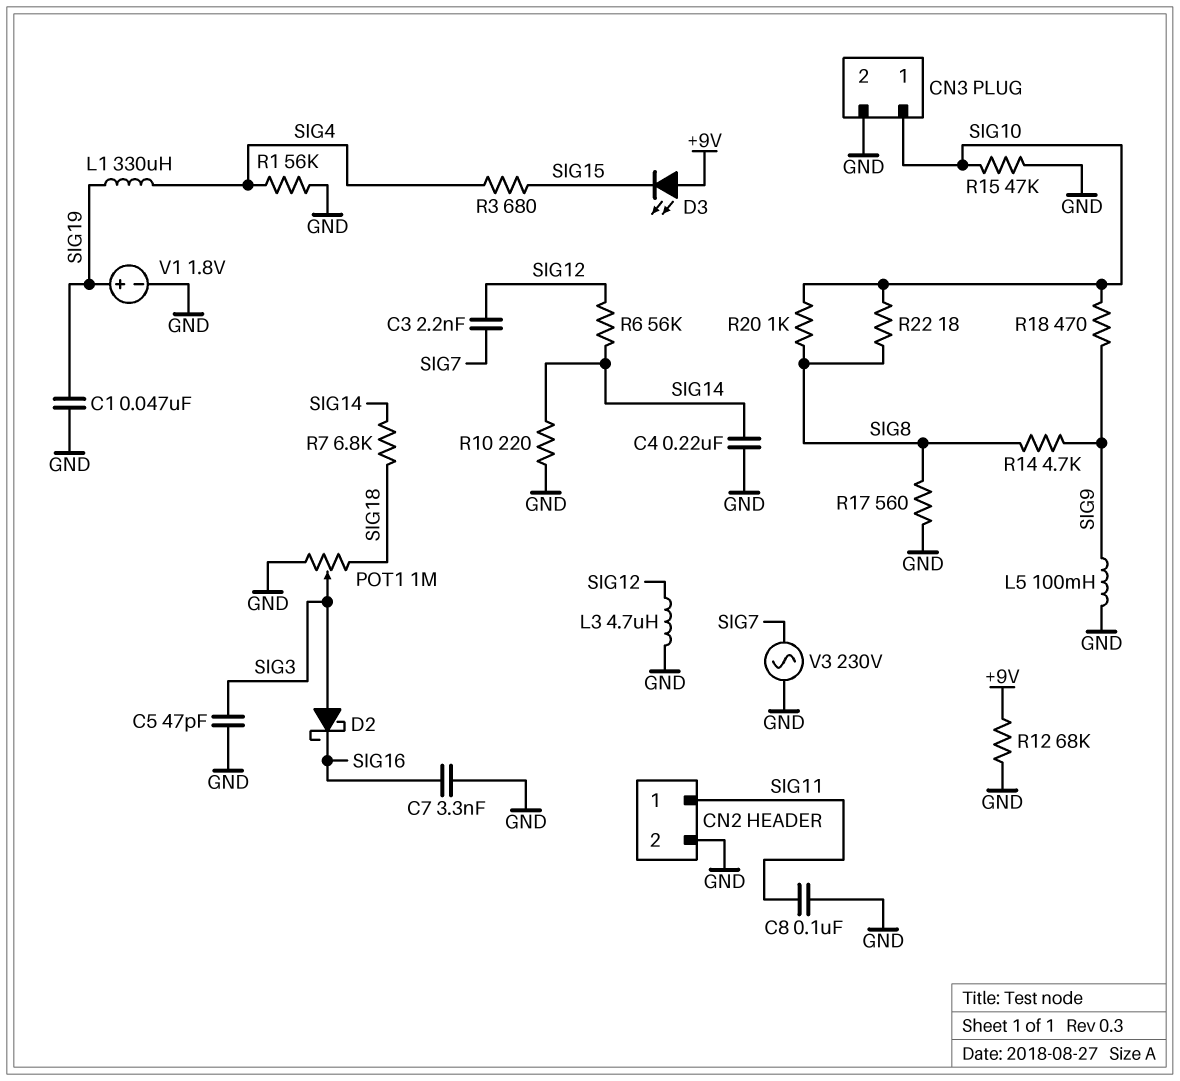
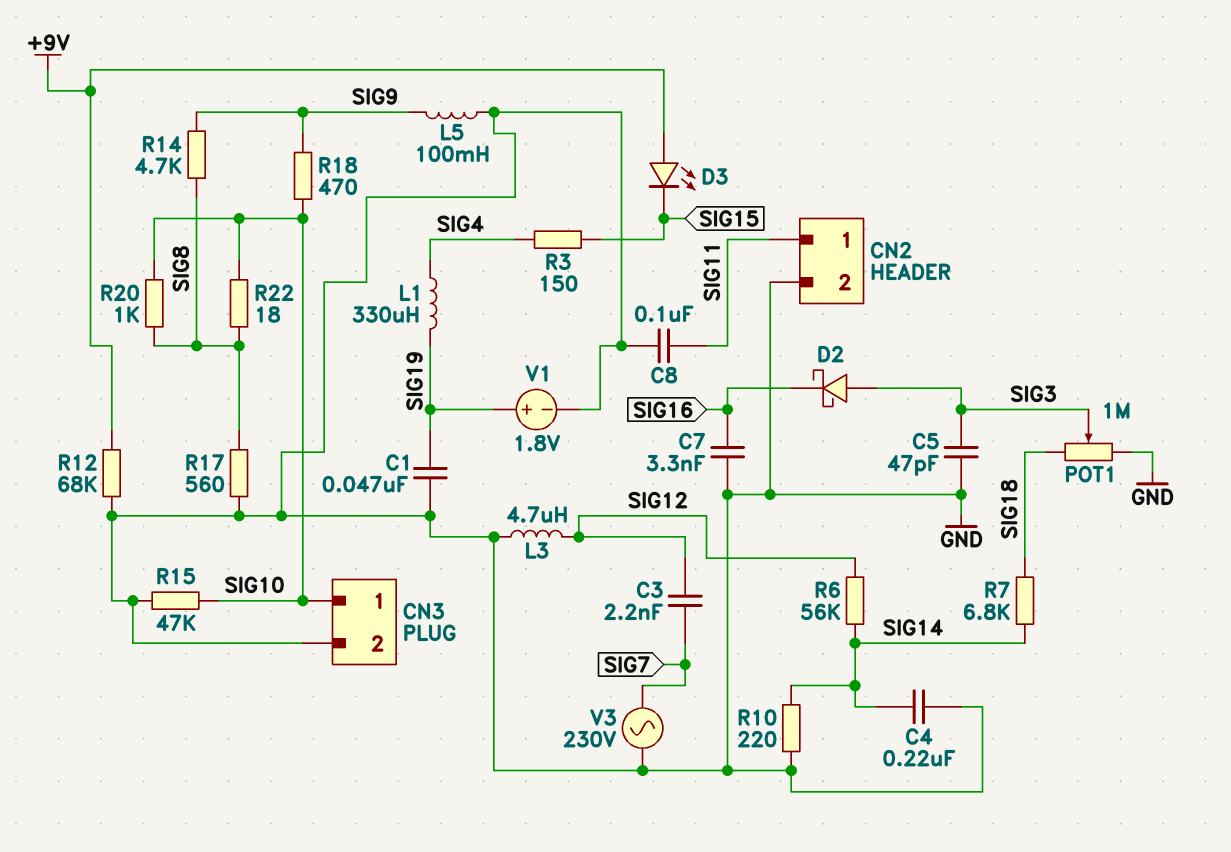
R1: 56k (GND, SIG4) -> none
R3: 680 (SIG4, SIG15) -> 150 (SIG4, SIG15)

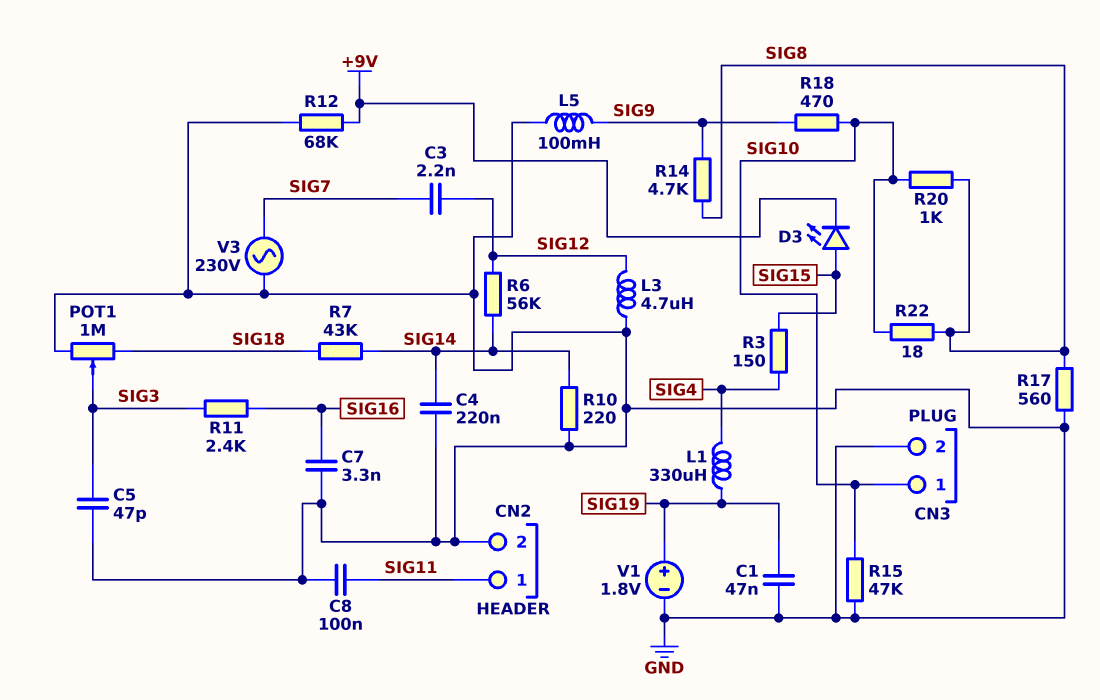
D2: schottky (A SIG3, K SIG16) -> none
D3: LED (A +9V, K SIG15) -> LED (A SIG15, K +9V)
R7: 6.8k (SIG14, SIG18) -> 43k (SIG14, SIG18)
R11: none -> 2.4k (SIG3, SIG16)

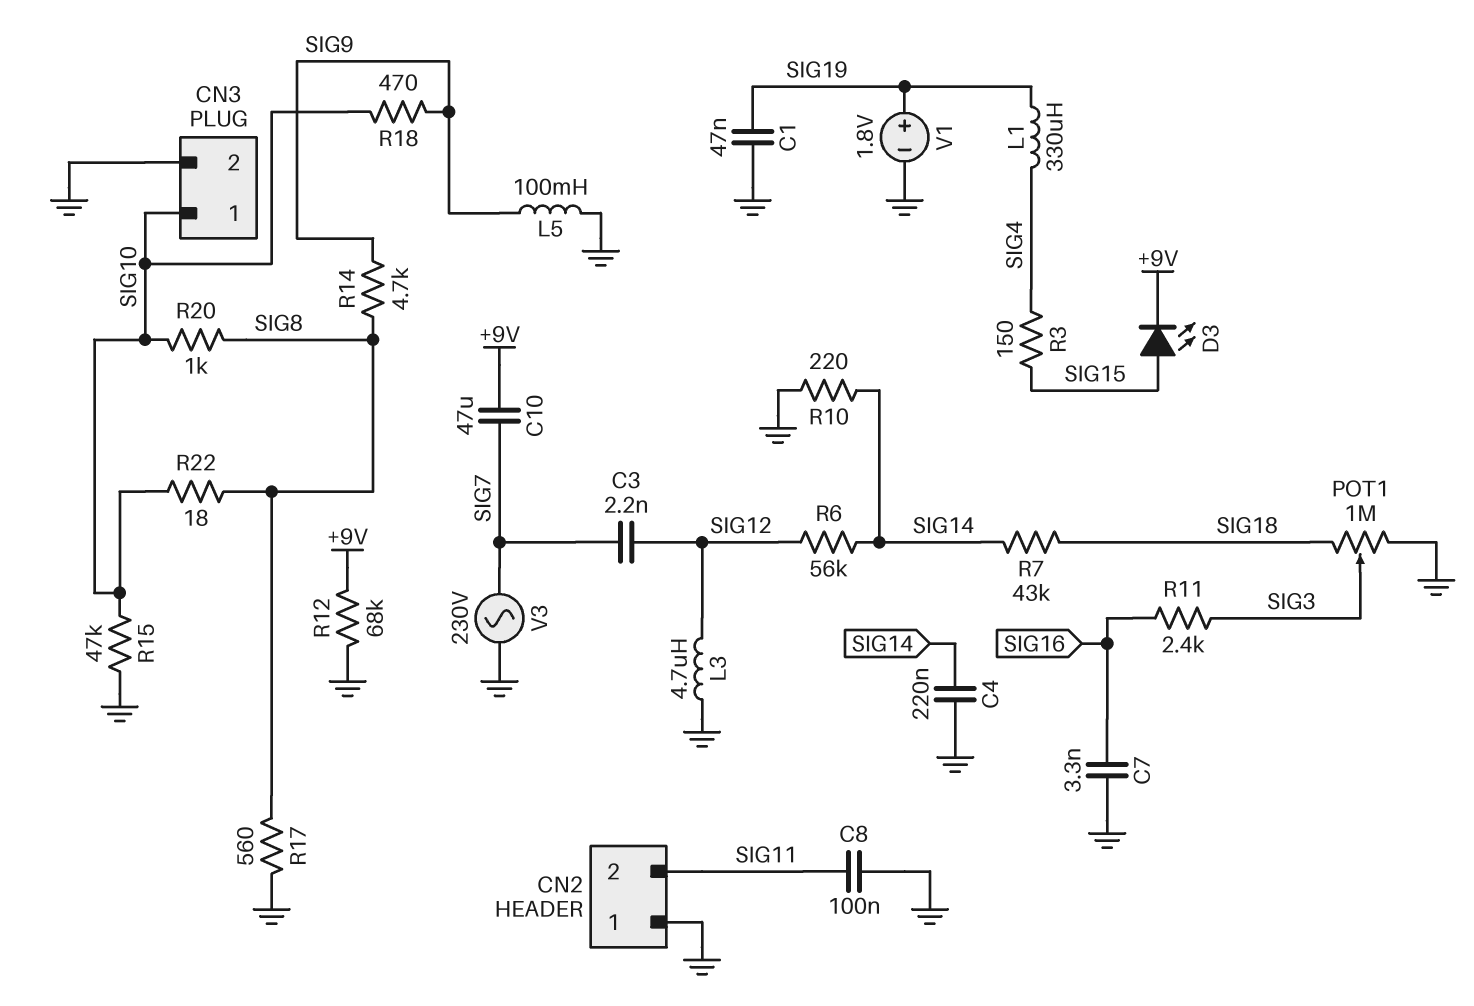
C5: 47pF (GND, SIG3) -> none
C10: none -> 47uF (+9V, SIG7)
CN2 pin 1: SIG11 -> GND
CN2 pin 2: GND -> SIG11

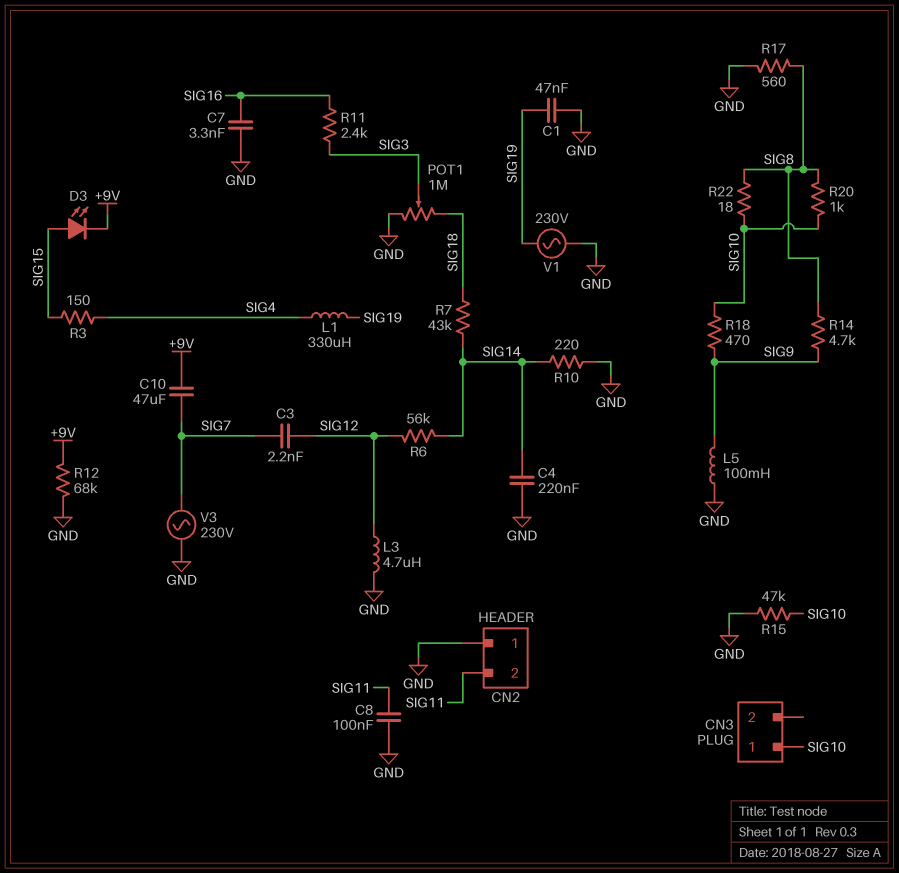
CN3 pin 2: GND -> none
V1: 1.8V (plus SIG19, minus GND) -> AC 230V (GND, SIG19)

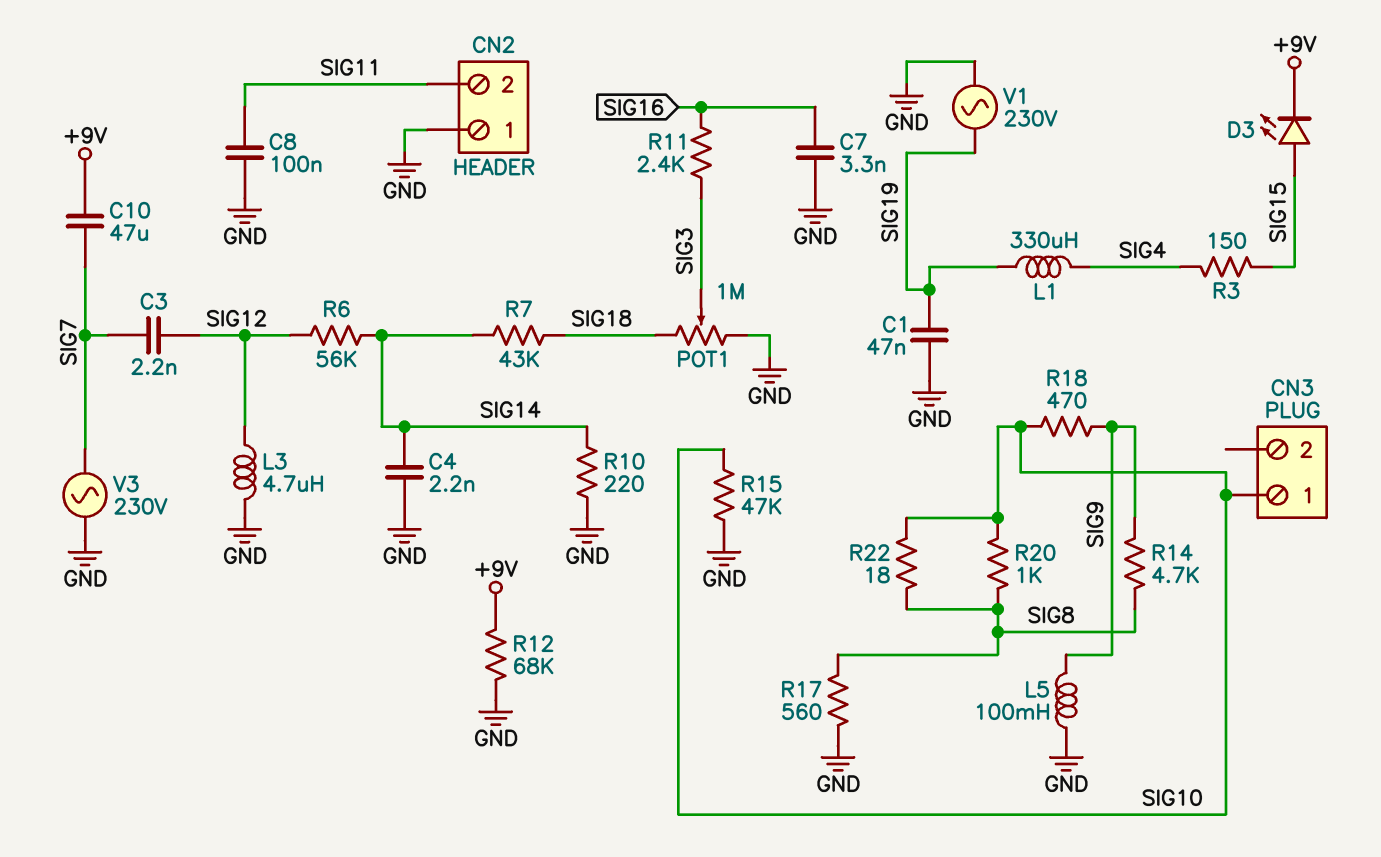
C4: 220nF (GND, SIG14) -> 2.2nF (GND, SIG14)

